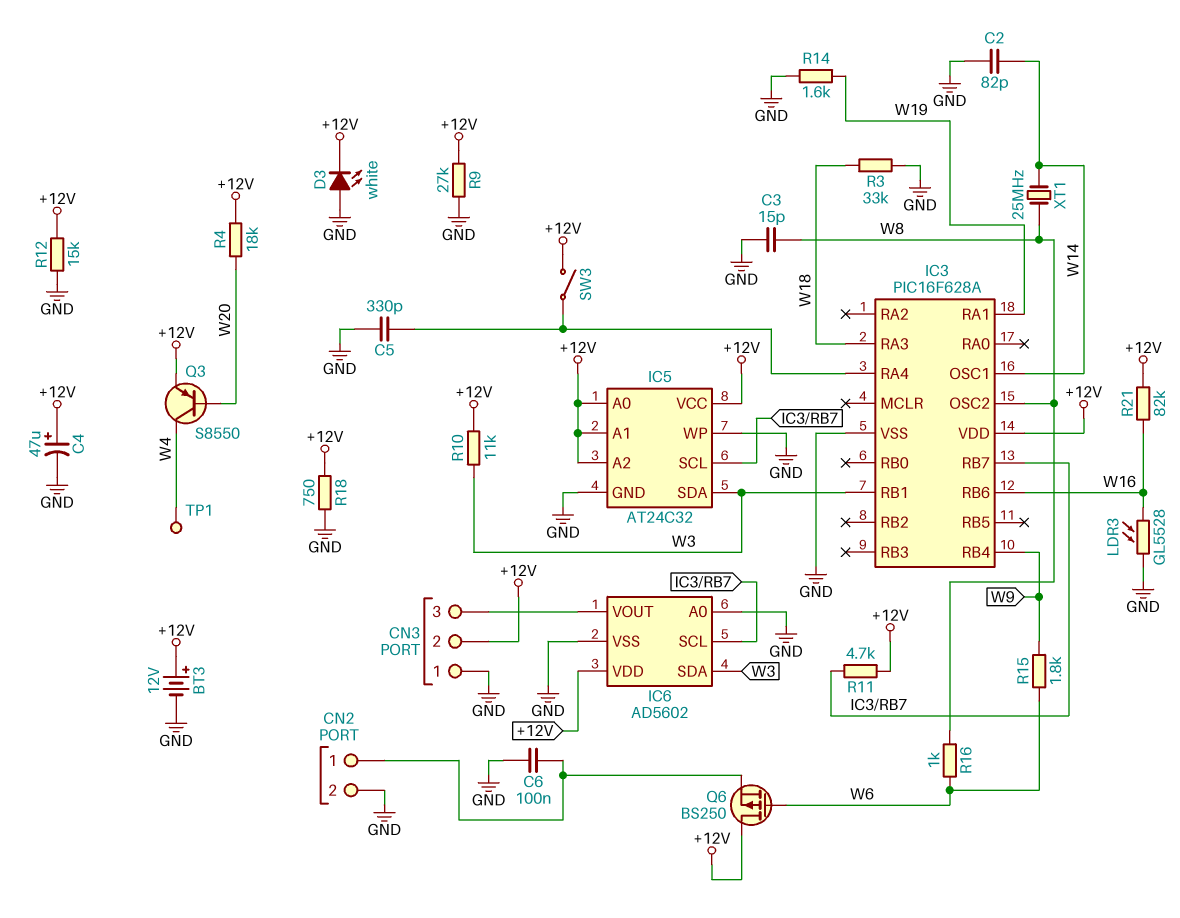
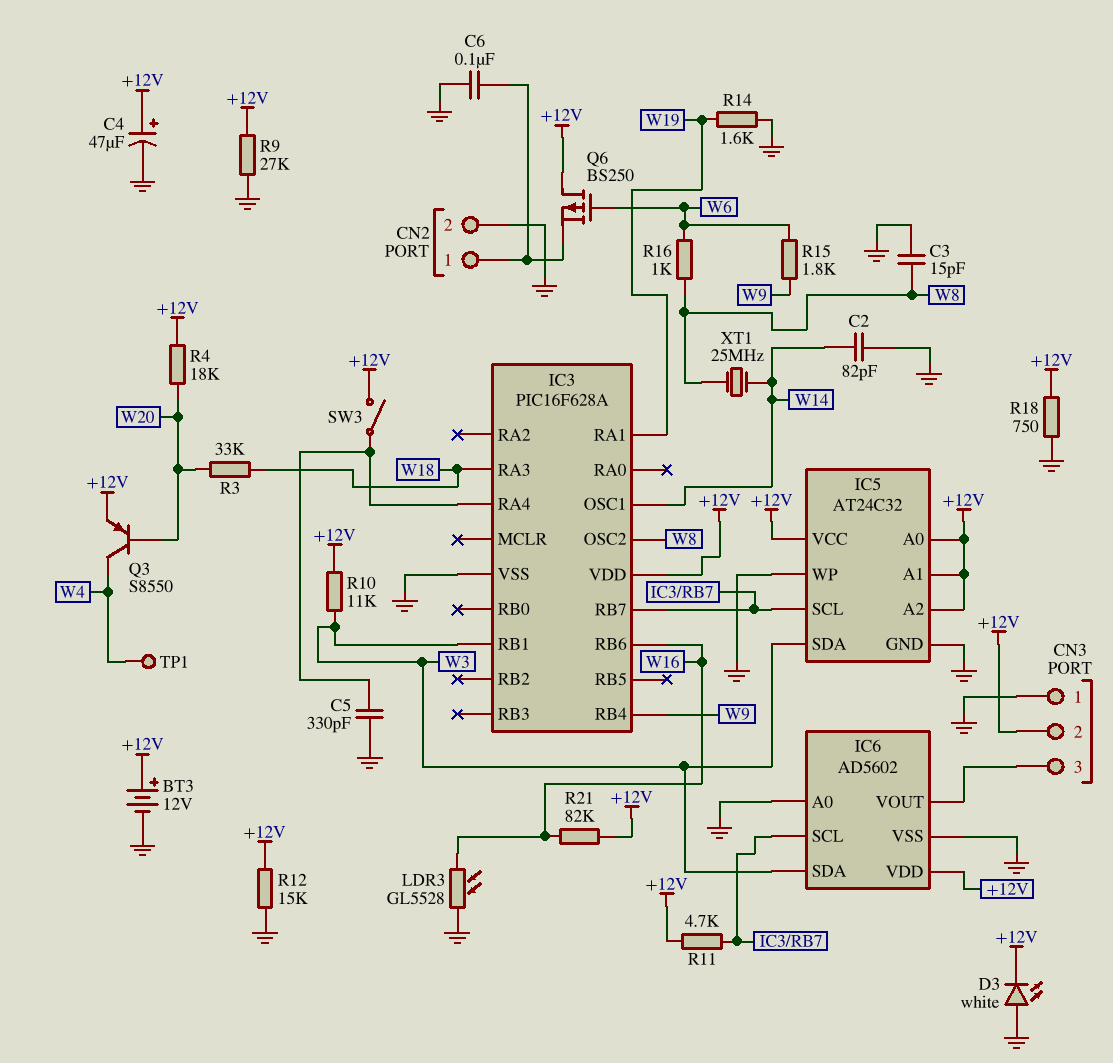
R3: 33k (GND, W18) -> 33k (W18, W20)

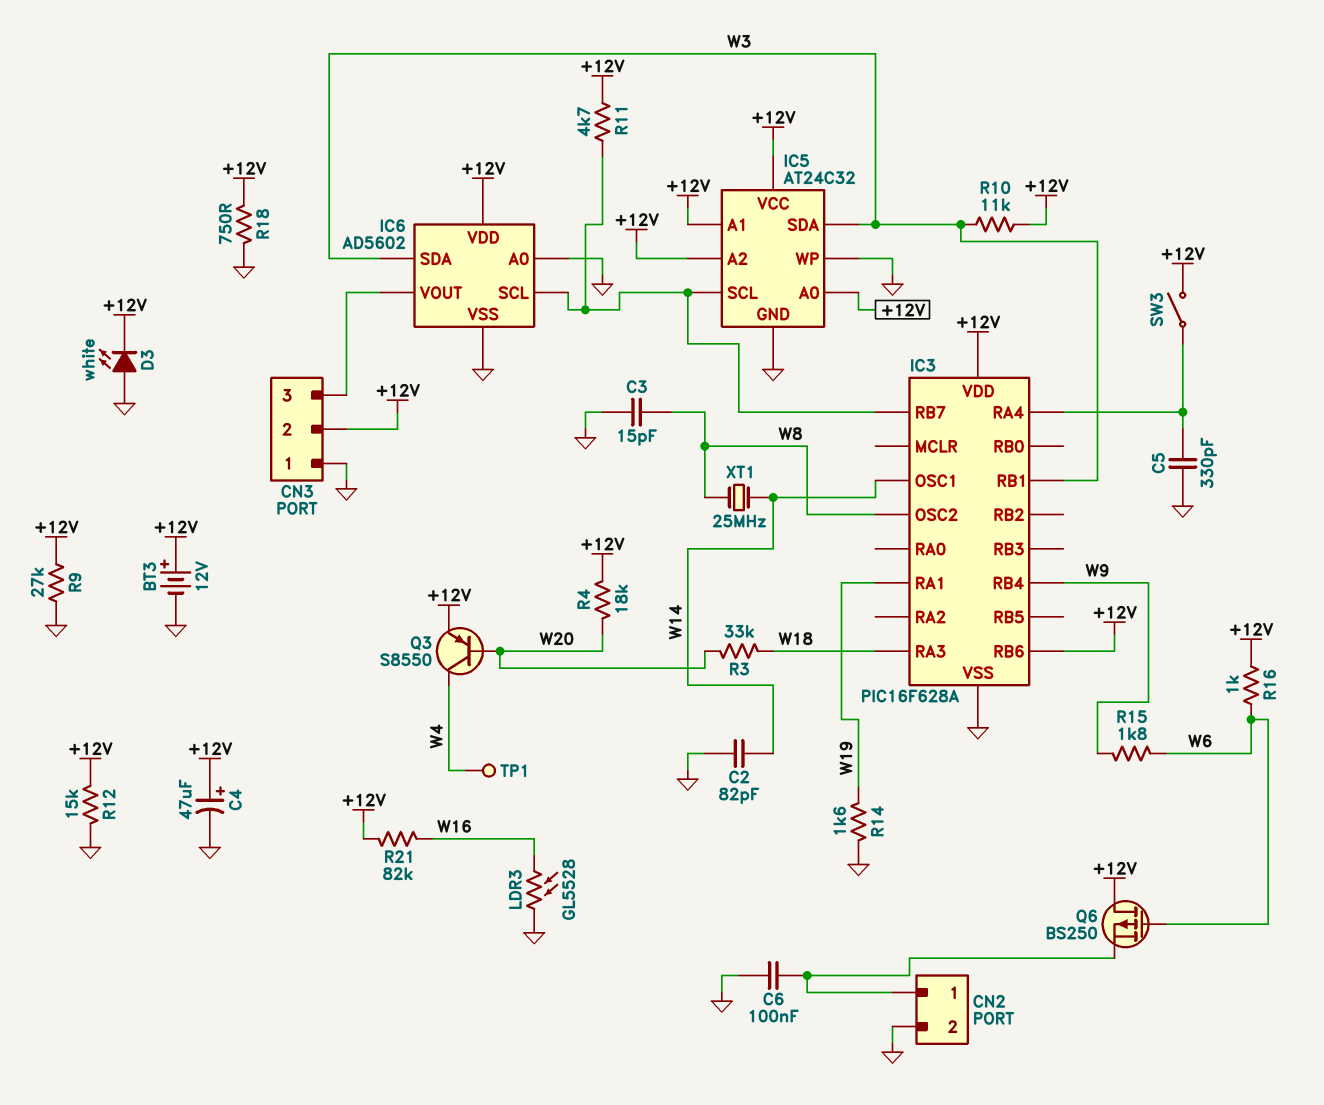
IC3 pin RB6: W16 -> +12V
R16: 1k (W6, W8) -> 1k (+12V, W6)

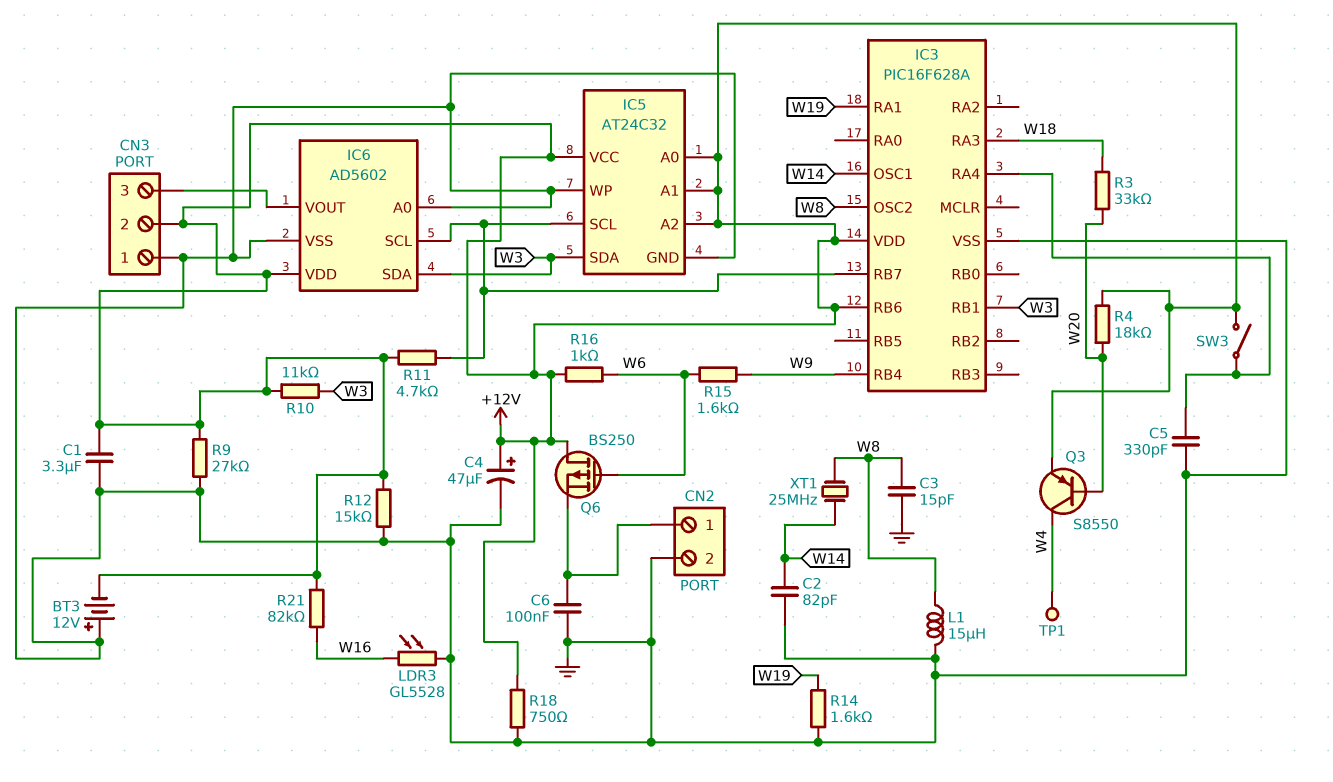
BT3: 12V (plus +12V, minus GND) -> 12V (plus GND, minus +12V)
C1: none -> 3.3uF (+12V, GND)
D3: LED white (A GND, K +12V) -> none
L1: none -> 15uH (GND, W8)
R15: 1.8k (W6, W9) -> 1.6k (W6, W9)

